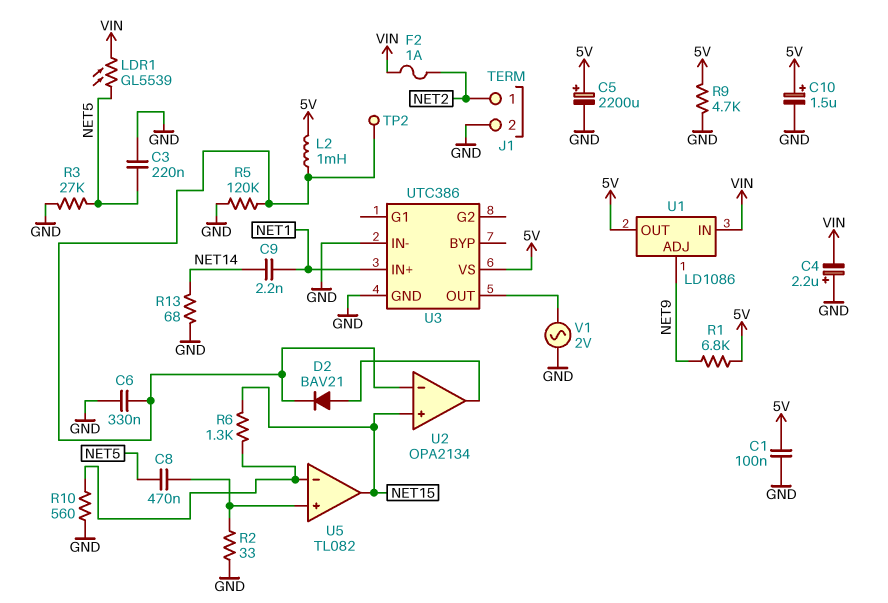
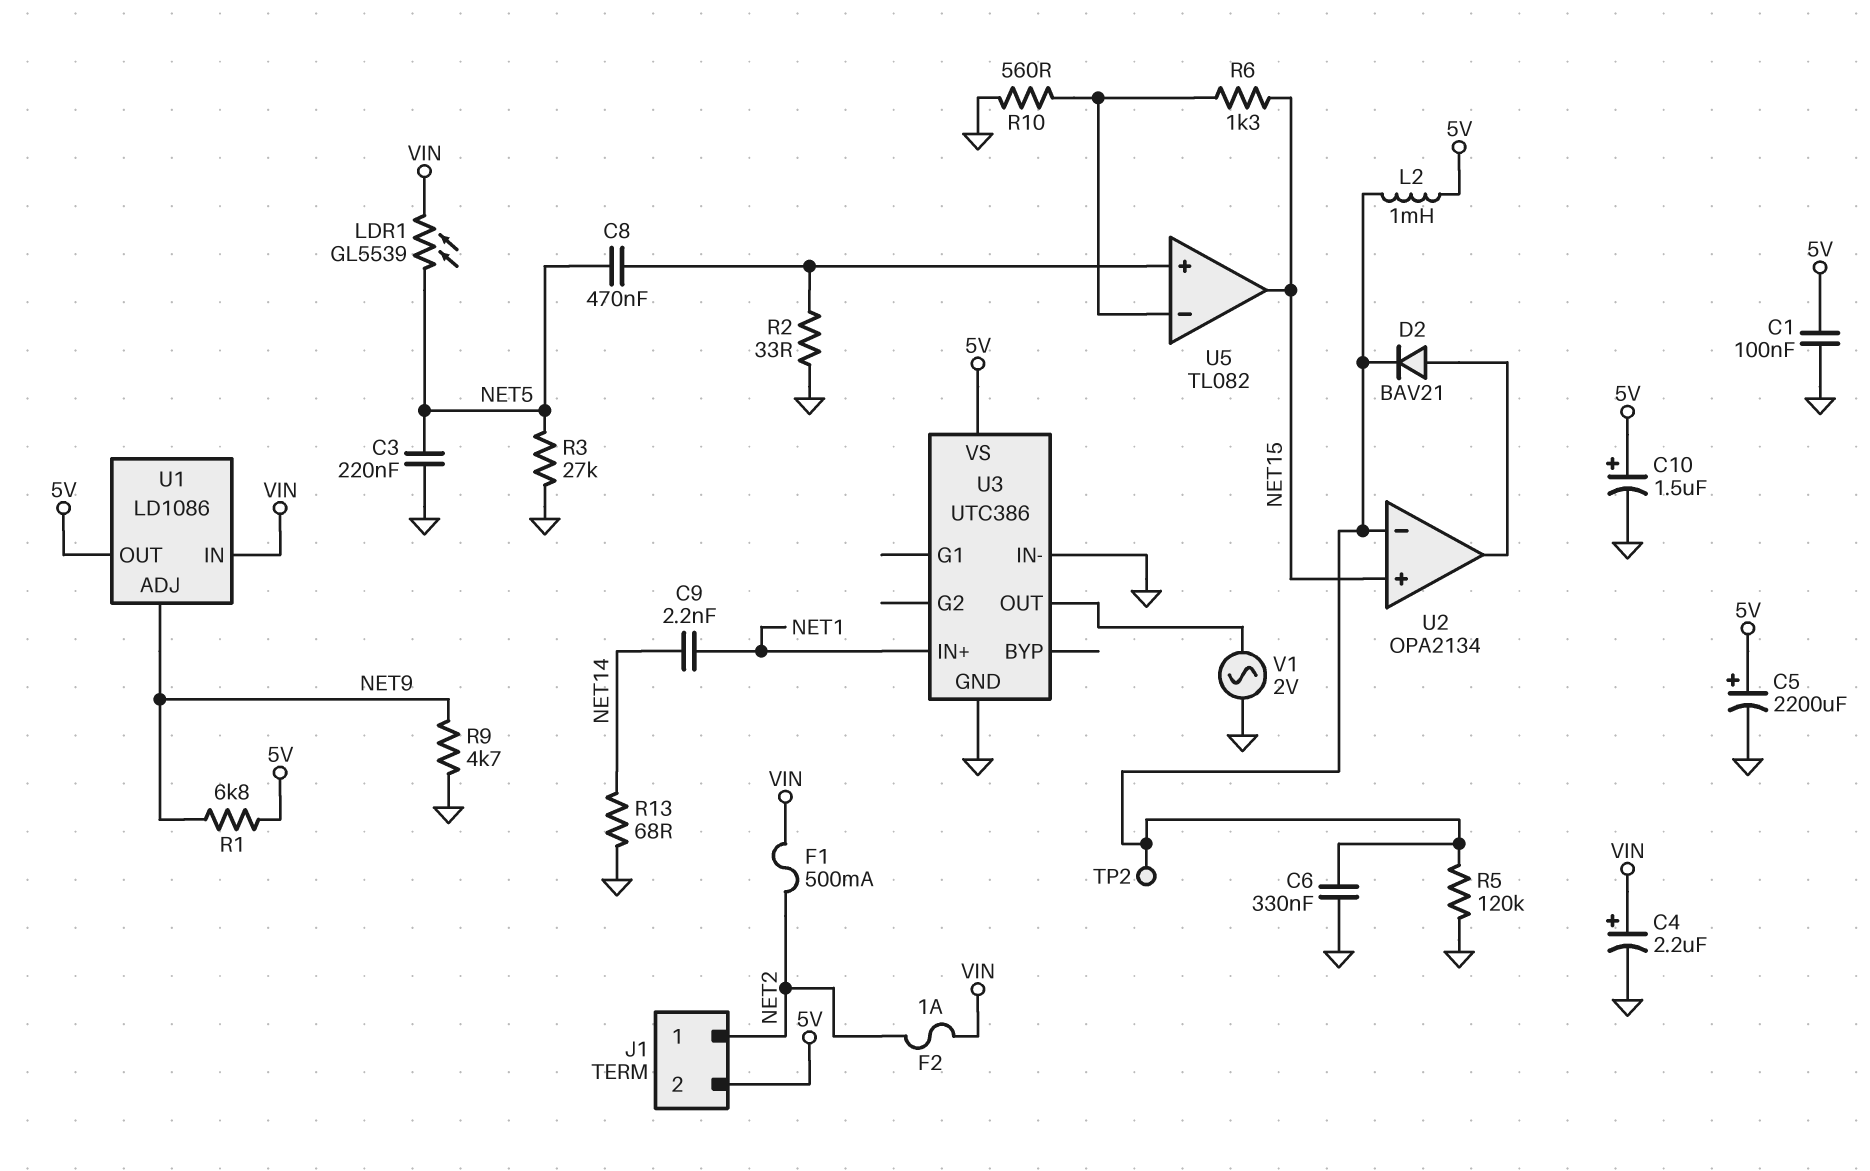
C4: 2.2uF (plus GND, minus VIN) -> 2.2uF (plus VIN, minus GND)
F1: none -> 500mA (NET2, VIN)
J1 pin 2: GND -> 5V
R9: 4.7k (5V, GND) -> 4.7k (GND, NET9)

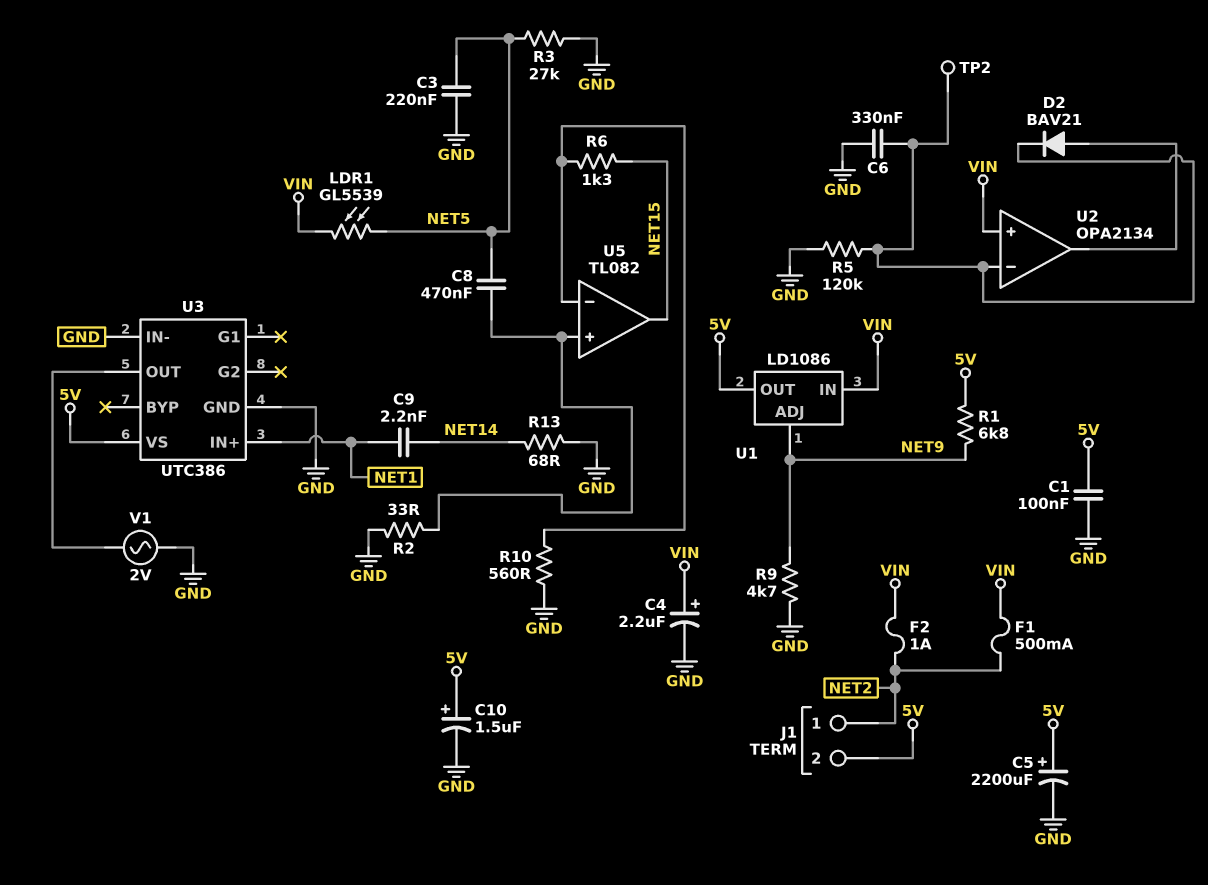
L2: 1mH (5V, U2/in-) -> none
U2 pin in+: NET15 -> VIN

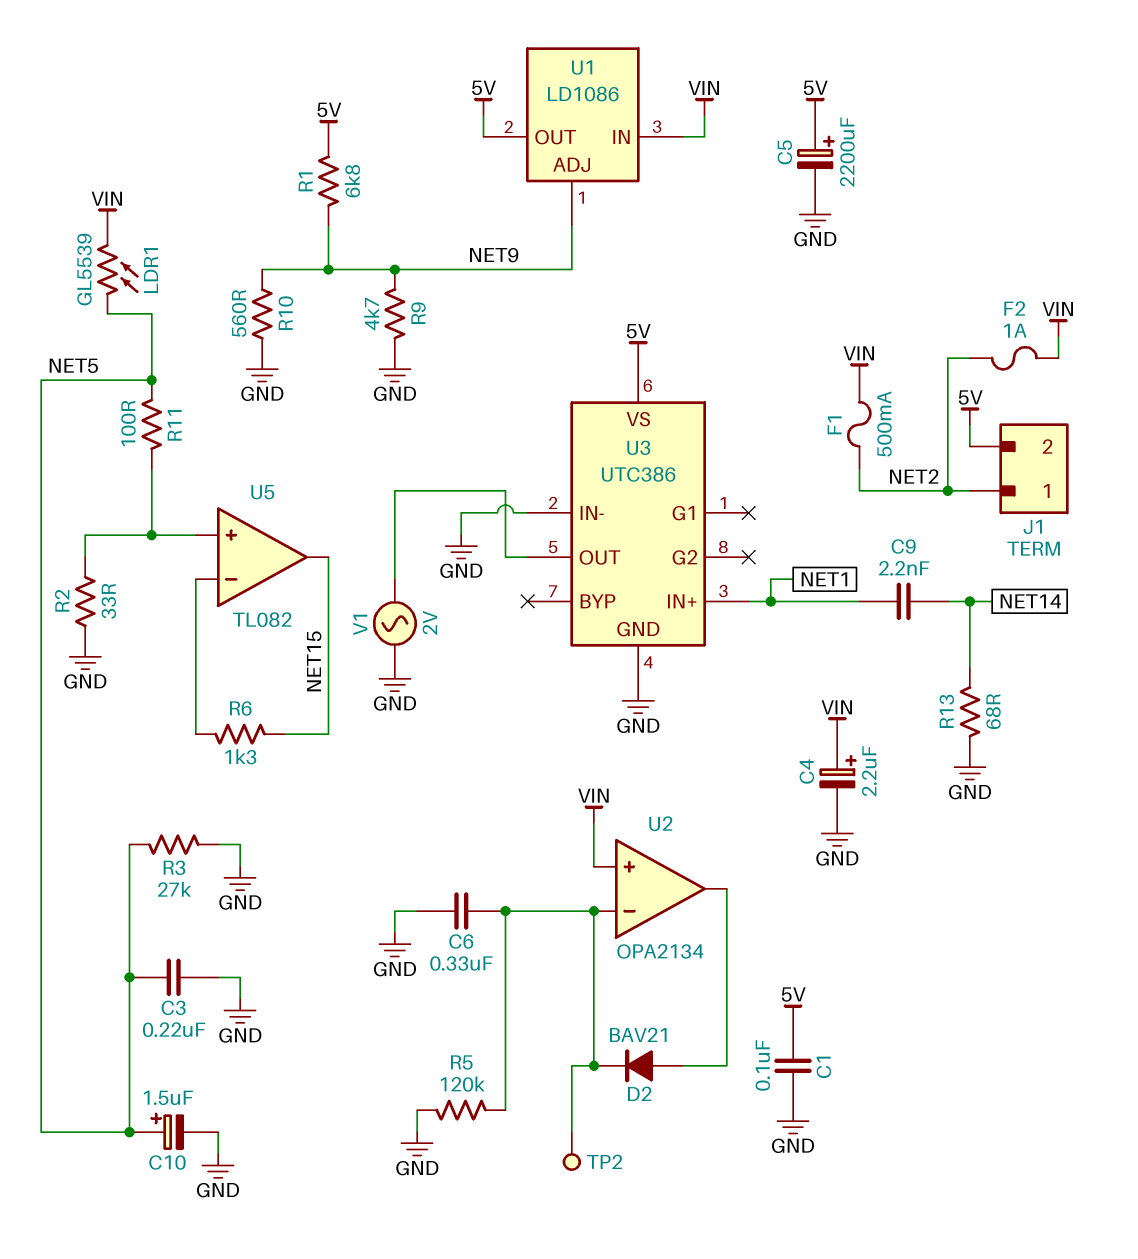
C8: 470nF (NET5, U5/in+) -> none
C10: 1.5uF (plus 5V, minus GND) -> 1.5uF (plus NET5, minus GND)
R10: 560 (GND, U5/in-) -> 560 (GND, NET9)
R11: none -> 100 (NET5, U5/in+)

